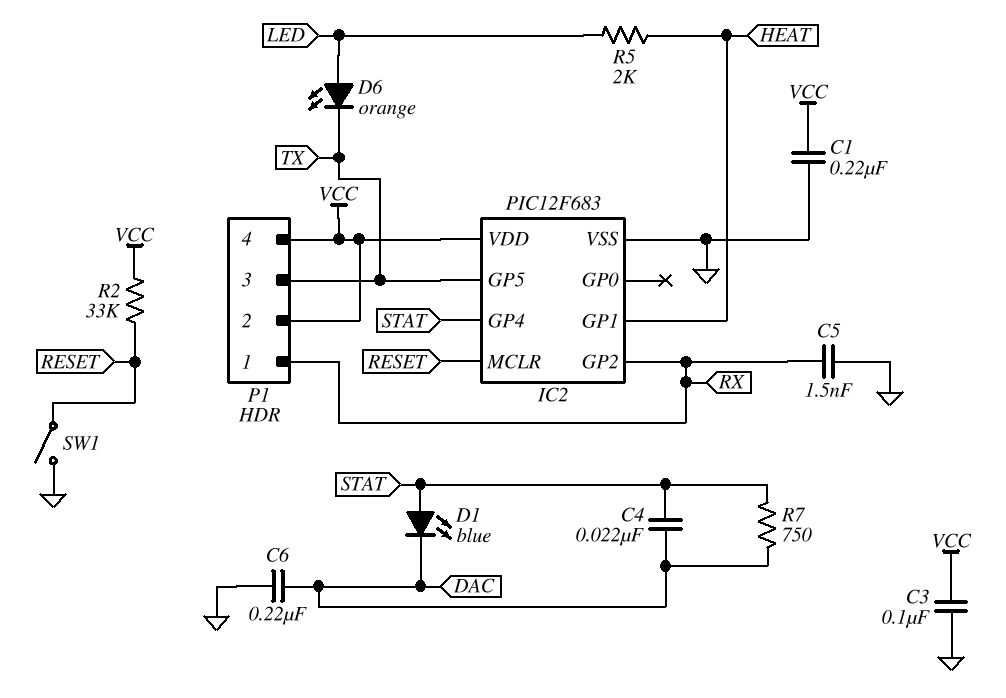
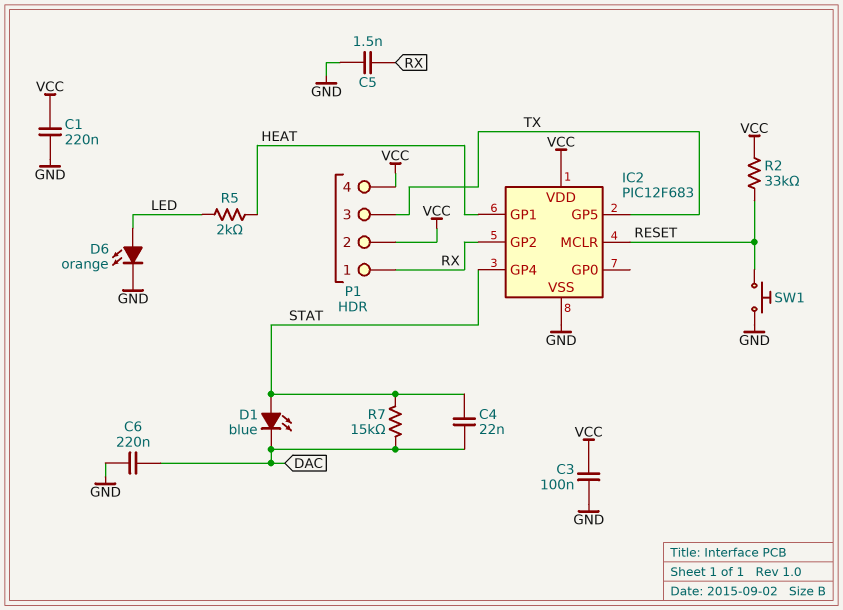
D6: LED orange (A LED, K TX) -> LED orange (A LED, K GND)
R7: 750 (DAC, STAT) -> 15k (DAC, STAT)
SW1: switch (GND, RESET) -> button (GND, RESET)

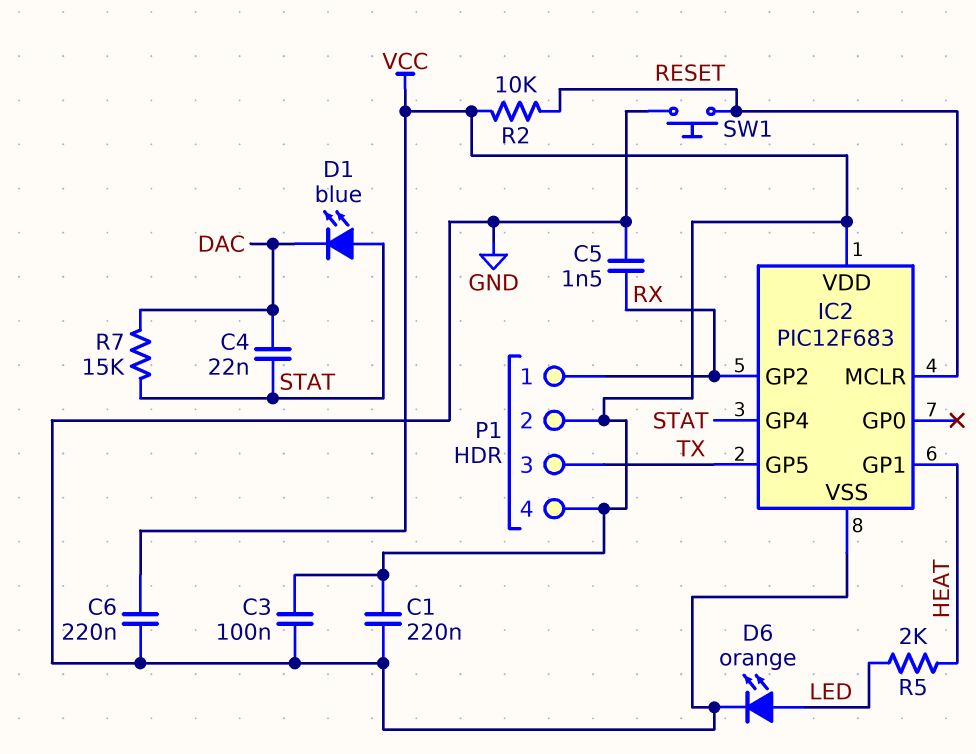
C6: 220nF (DAC, GND) -> 220nF (GND, VCC)
R2: 33k (RESET, VCC) -> 10k (RESET, VCC)

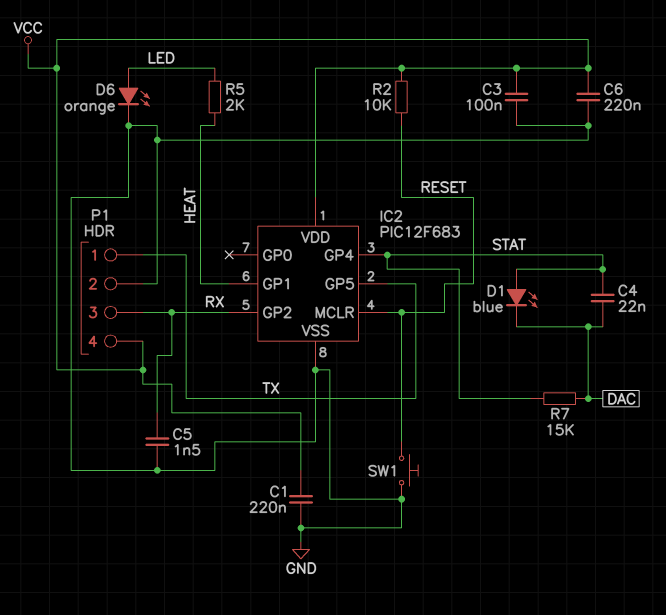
P1 pin 1: RX -> TX
P1 pin 2: VCC -> GND
P1 pin 3: TX -> RX

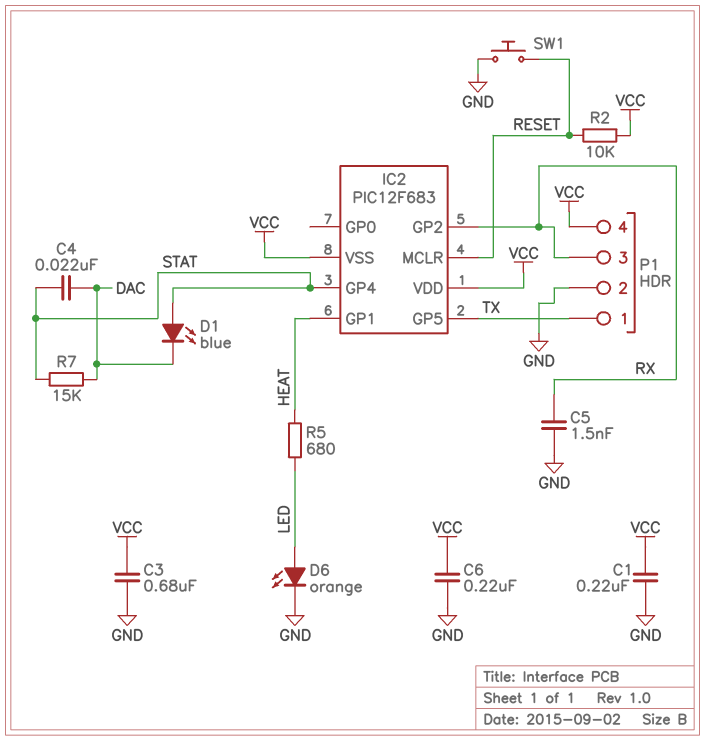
C3: 100nF (GND, VCC) -> 680nF (GND, VCC)
IC2 pin VSS: GND -> VCC
R5: 2k (HEAT, LED) -> 680 (HEAT, LED)

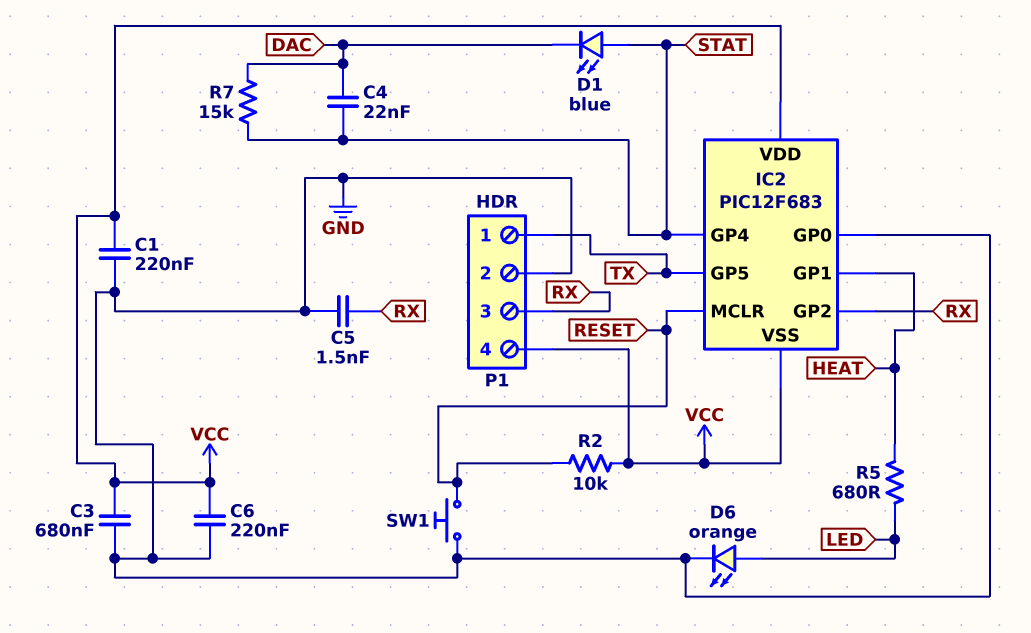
IC2 pin GP0: none -> GND

